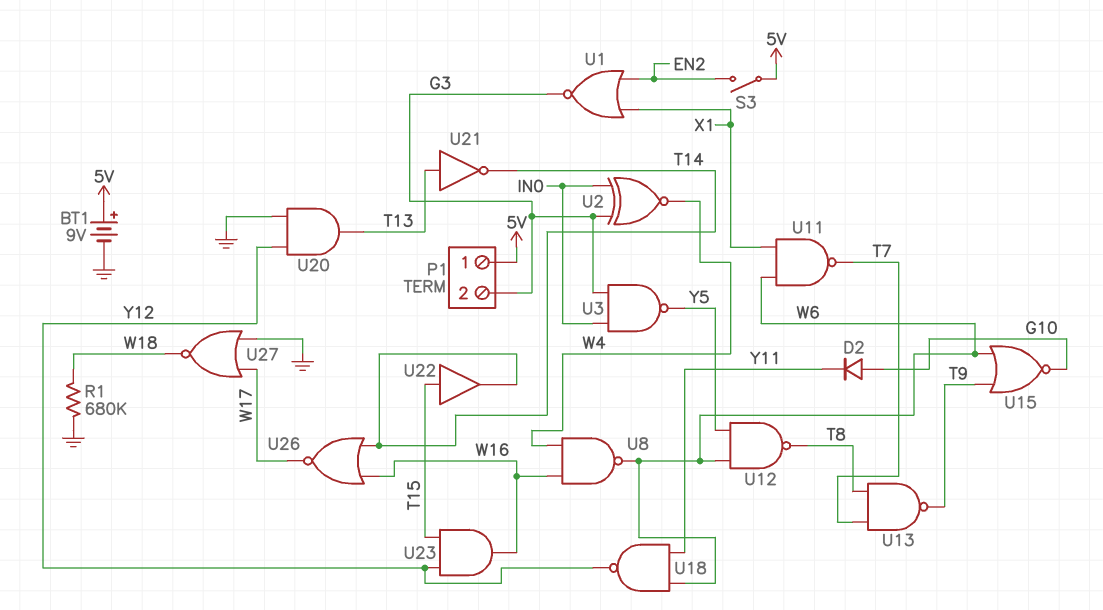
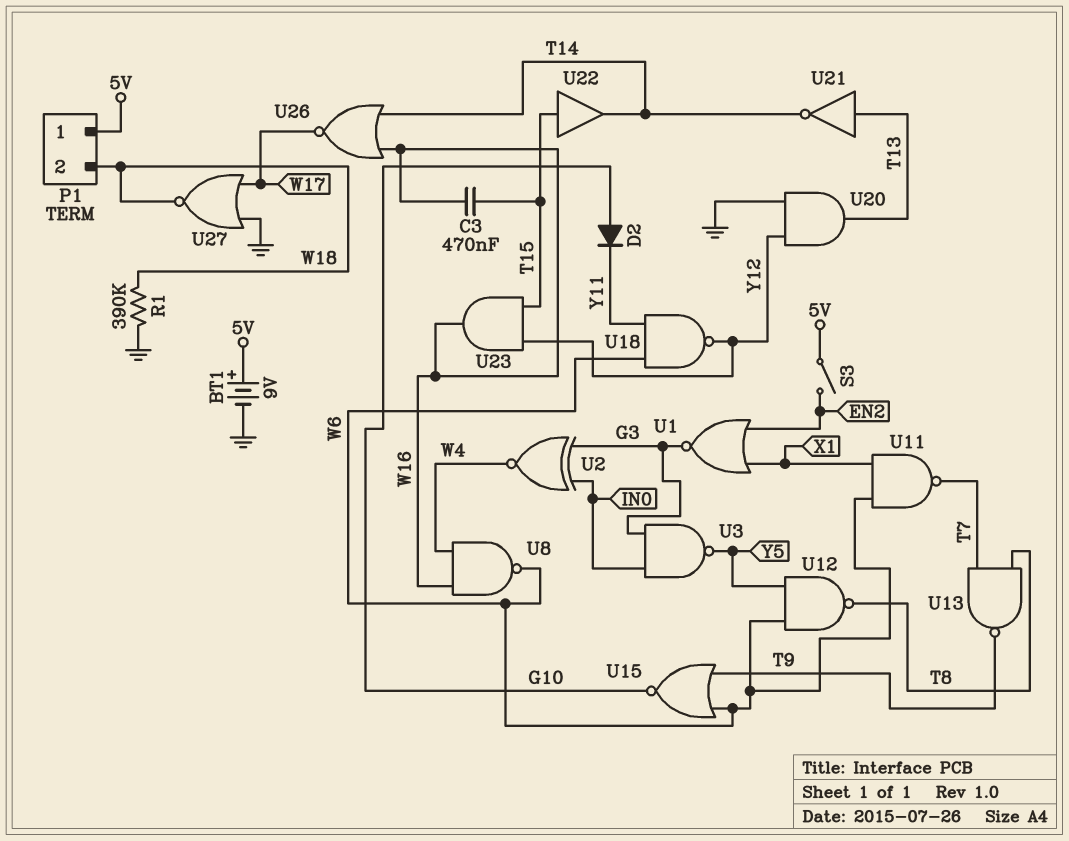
C3: none -> 470nF (T15, W16)
P1 pin 2: G3 -> W18
R1: 680k (GND, W18) -> 390k (GND, W18)

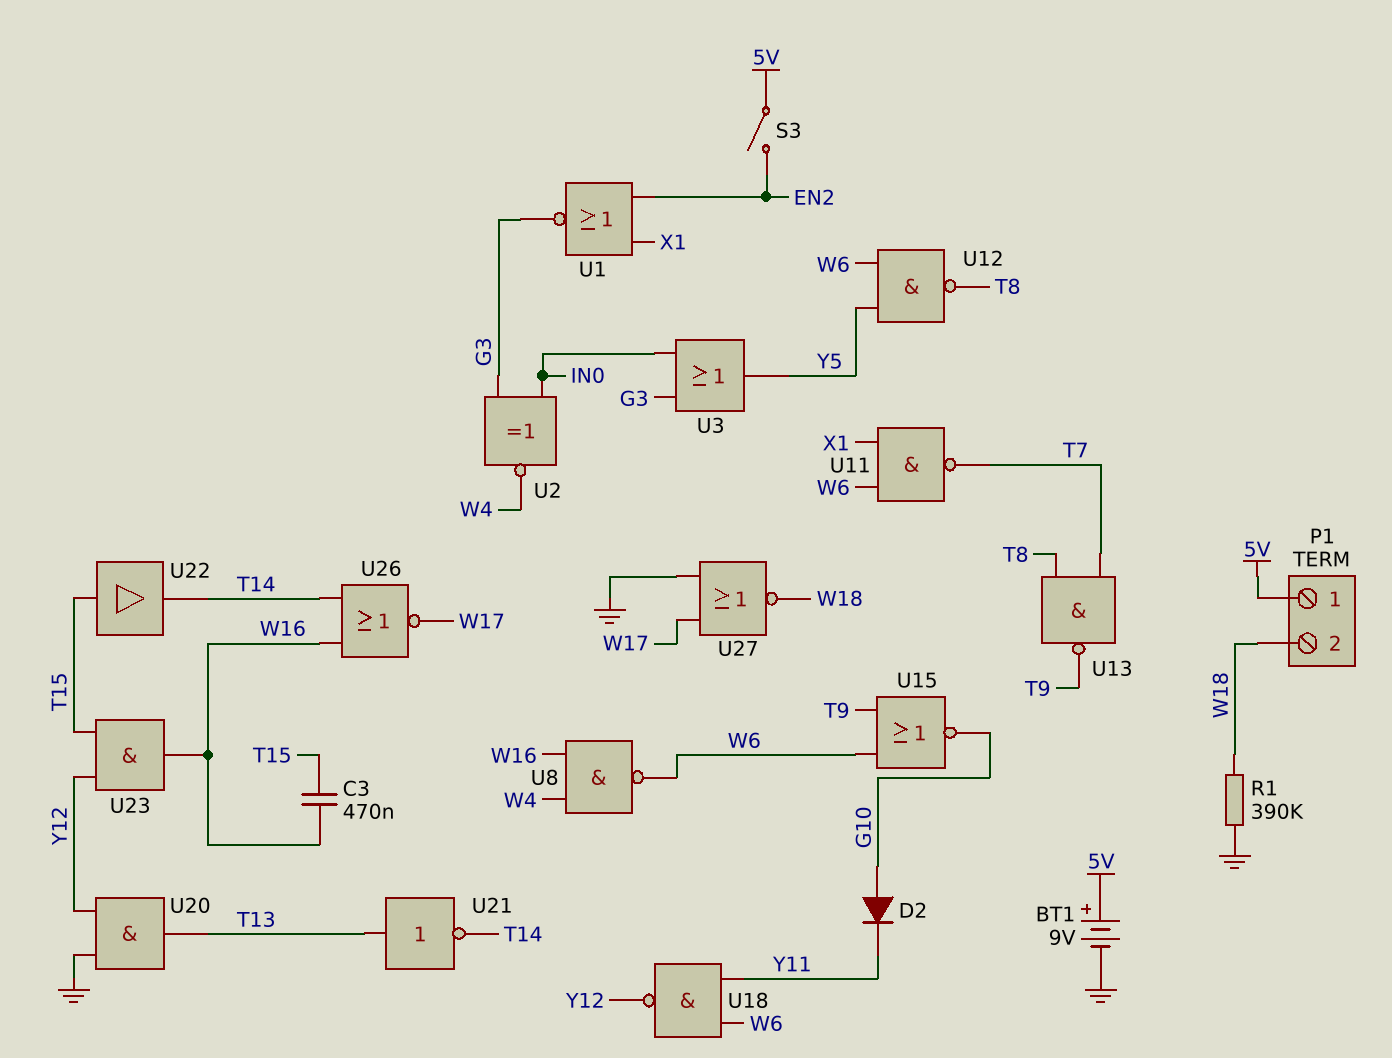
U3: NAND (in G3, in IN0, out Y5) -> OR (in G3, in IN0, out Y5)

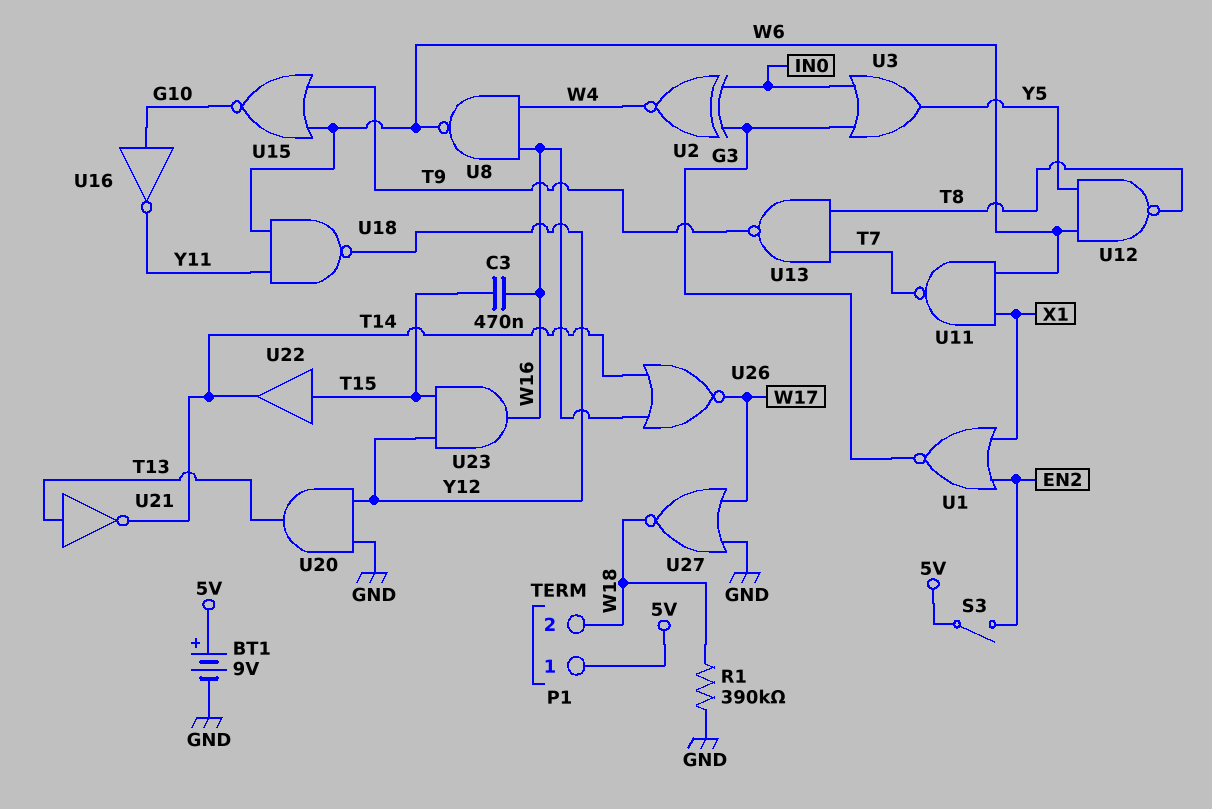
D2: diode (A G10, K Y11) -> none
U16: none -> NOT (in G10, out Y11)

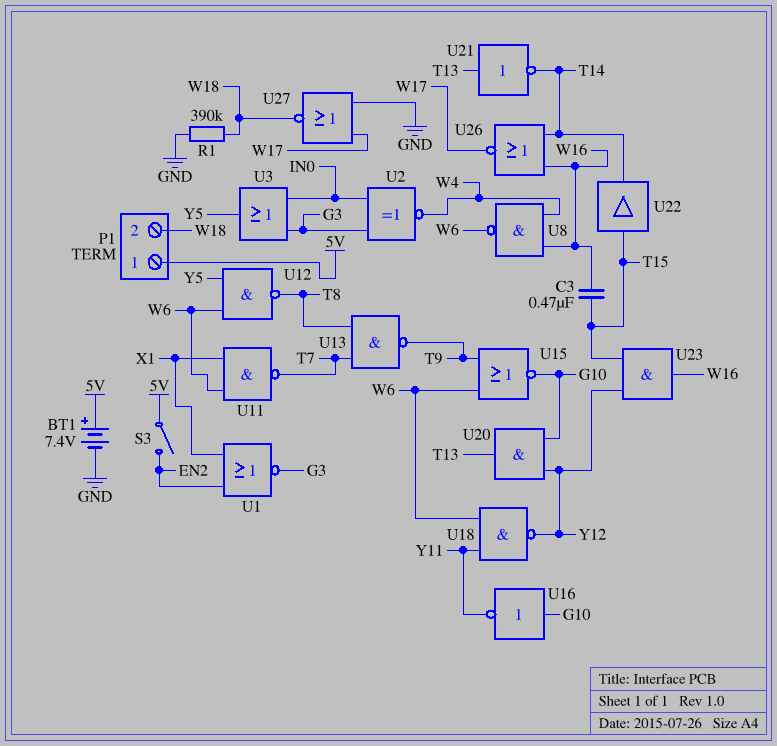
BT1: 9V (plus 5V, minus GND) -> 7.4V (plus 5V, minus GND)
U20: AND (in GND, in Y12, out T13) -> AND (in G10, in Y12, out T13)

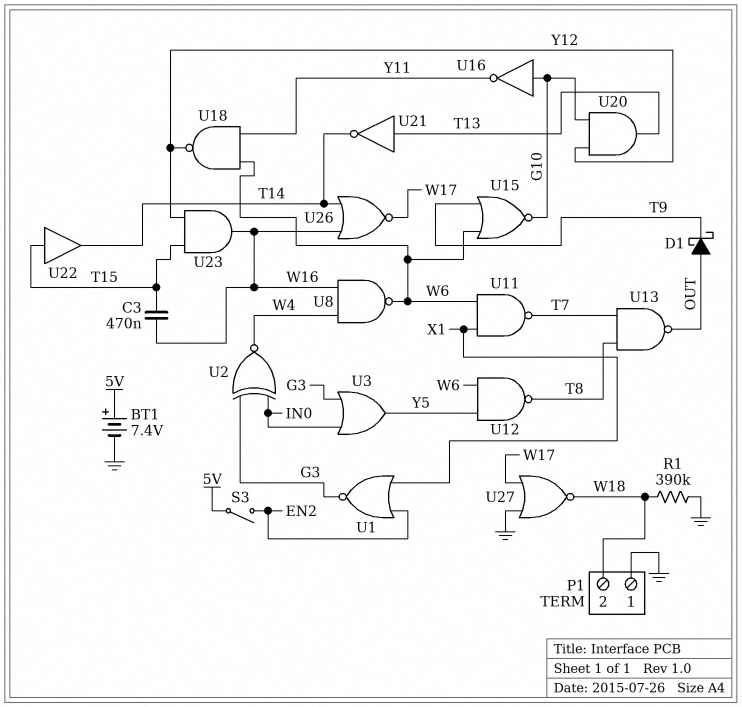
D1: none -> schottky (A OUT, K T9)
P1 pin 1: 5V -> GND
U13: NAND (in T7, in T8, out T9) -> NAND (in T7, in T8, out OUT)

